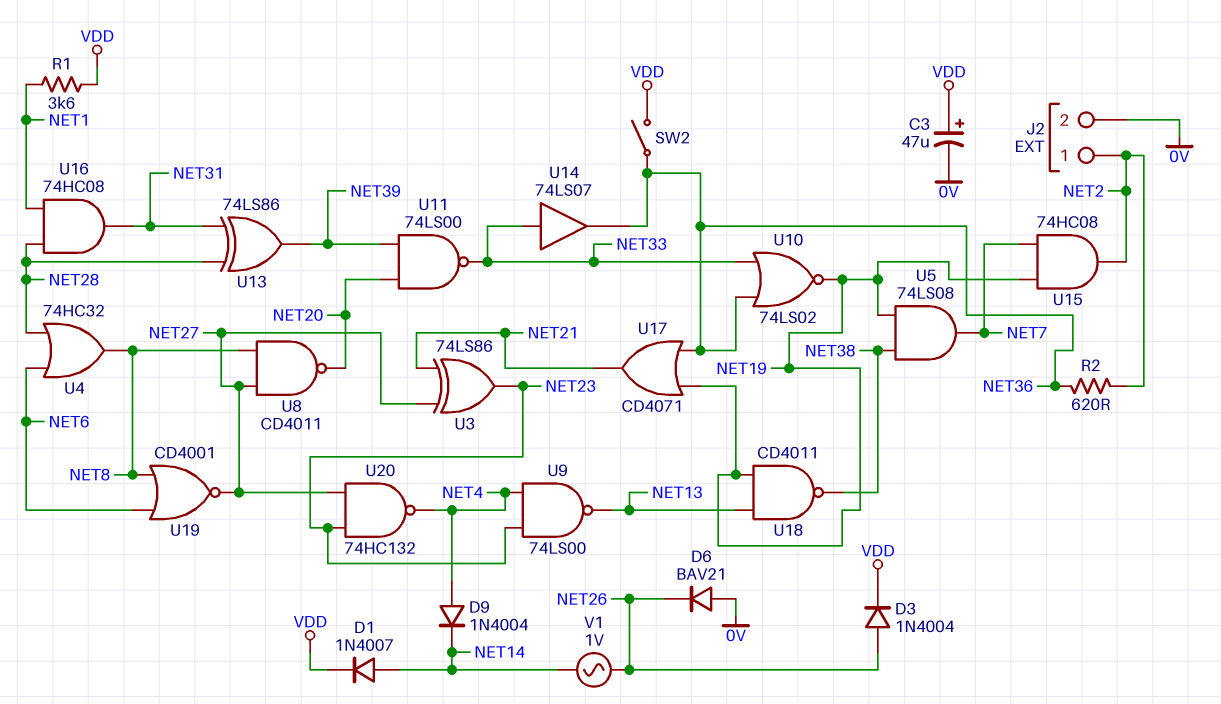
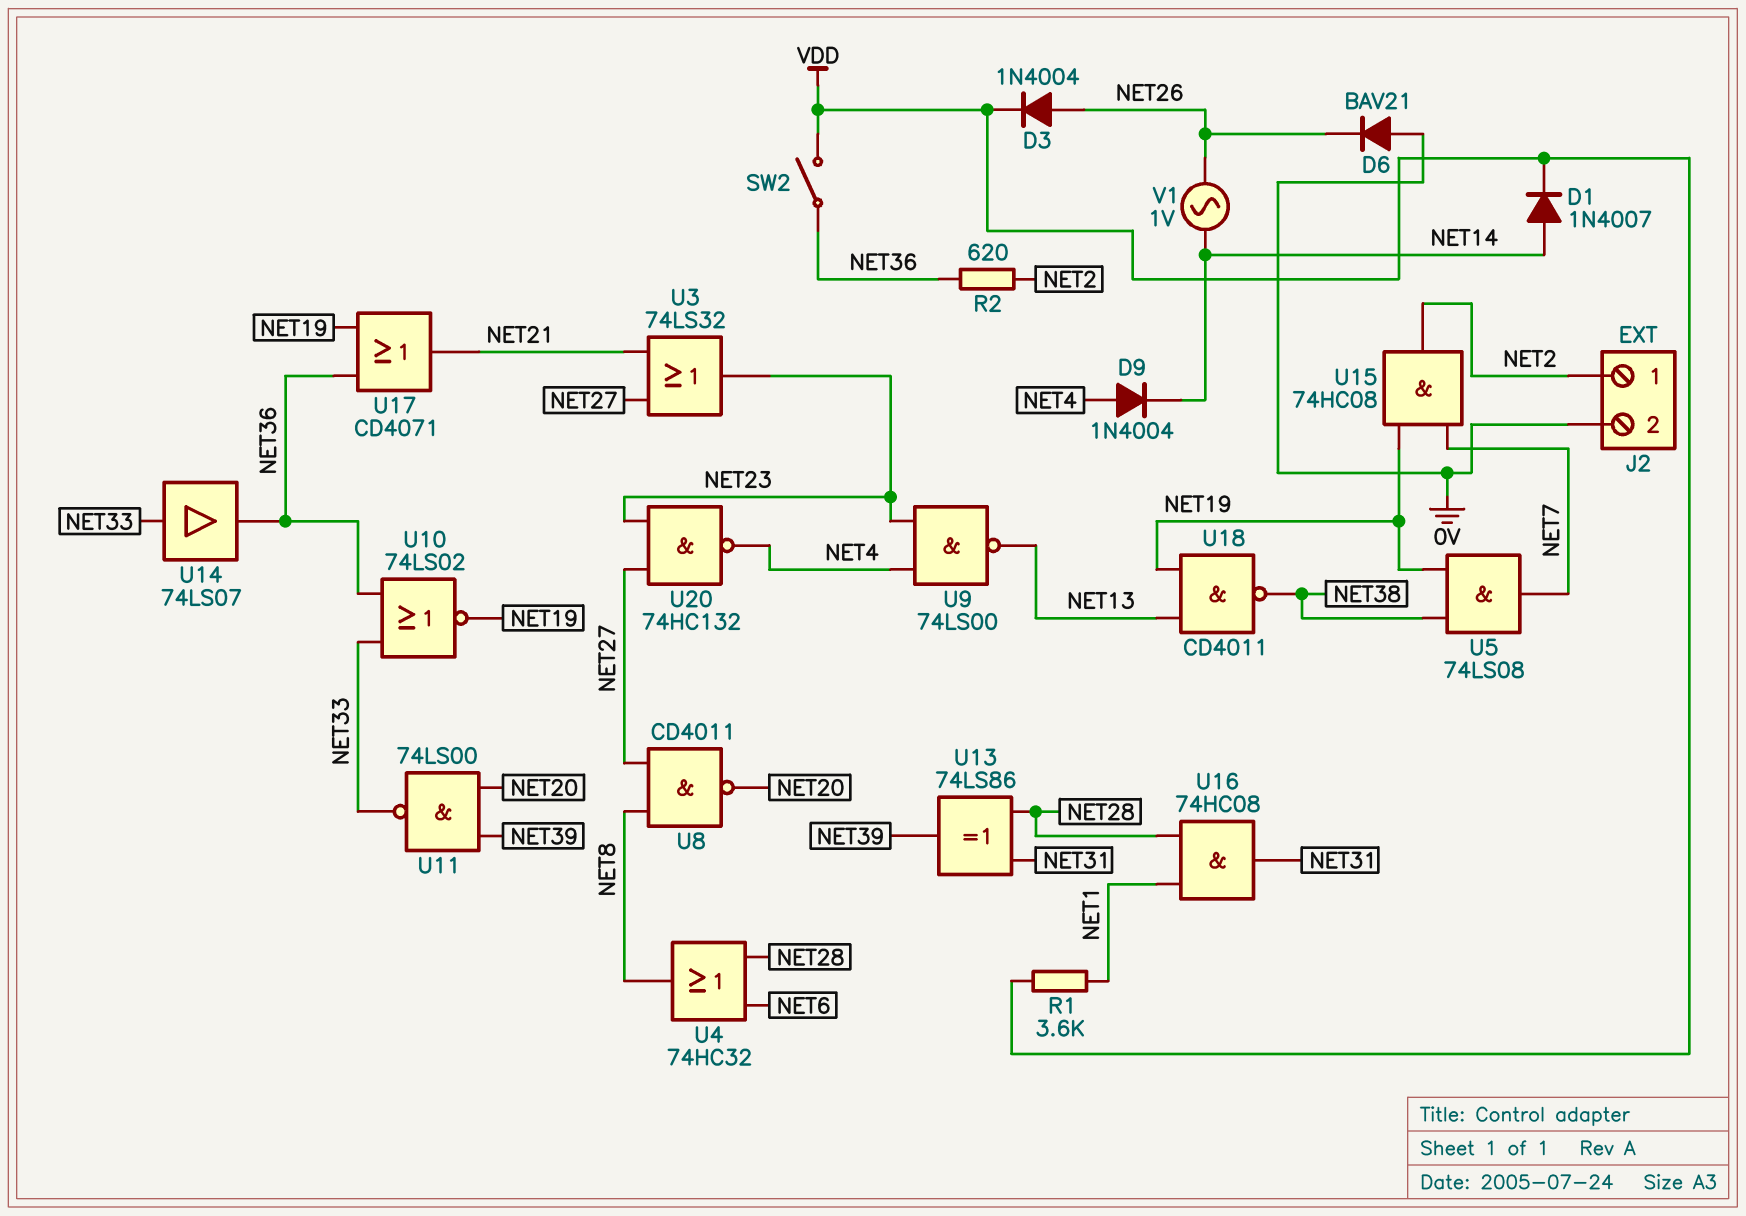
C3: 47uF (plus VDD, minus 0V) -> none
U3: XOR 74LS86 (in NET21, in NET27, out NET23) -> OR 74LS32 (in NET21, in NET27, out NET23)
U19: NOR CD4001 (in NET6, in NET8, out NET27) -> none

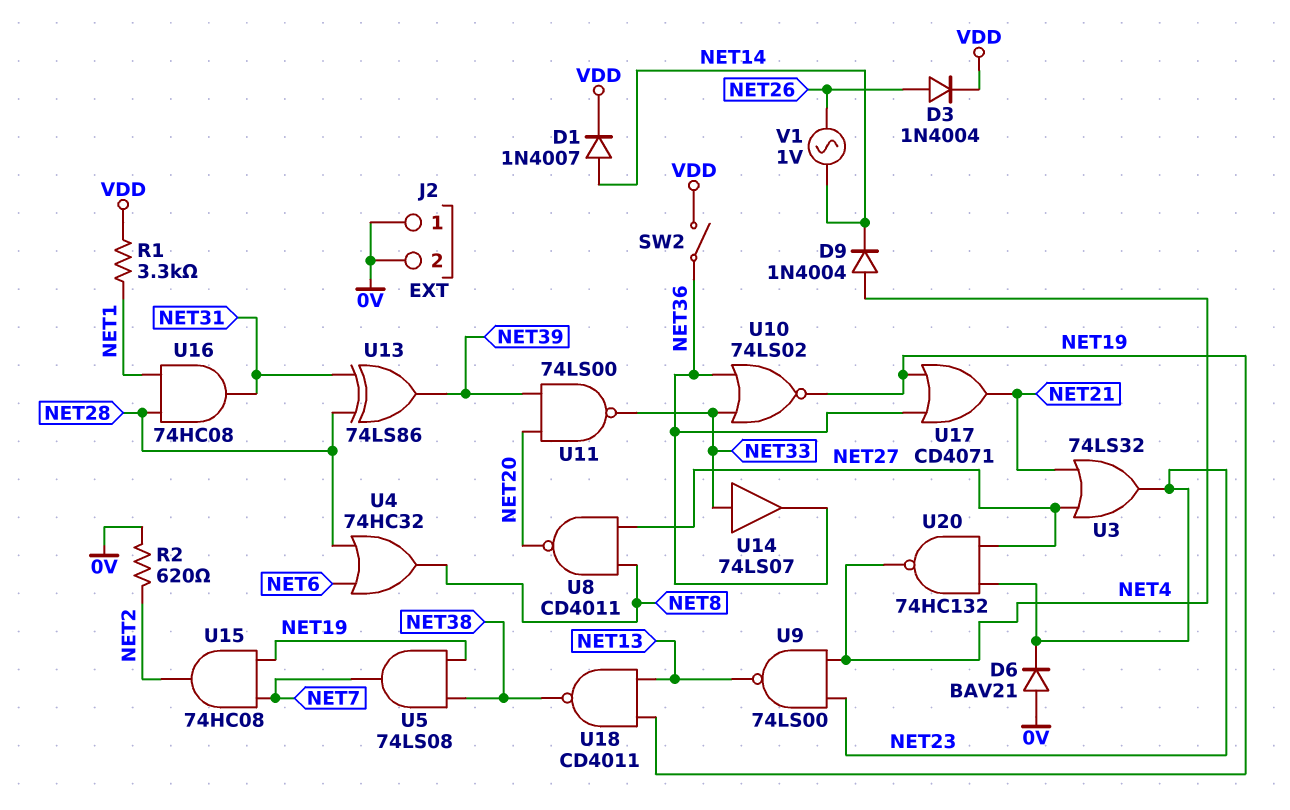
D6: diode BAV21 (A 0V, K NET26) -> diode BAV21 (A 0V, K NET23)
J2 pin 1: NET2 -> 0V
R1: 3.6k (NET1, VDD) -> 3.3k (NET1, VDD)
R2: 620 (NET2, NET36) -> 620 (0V, NET2)

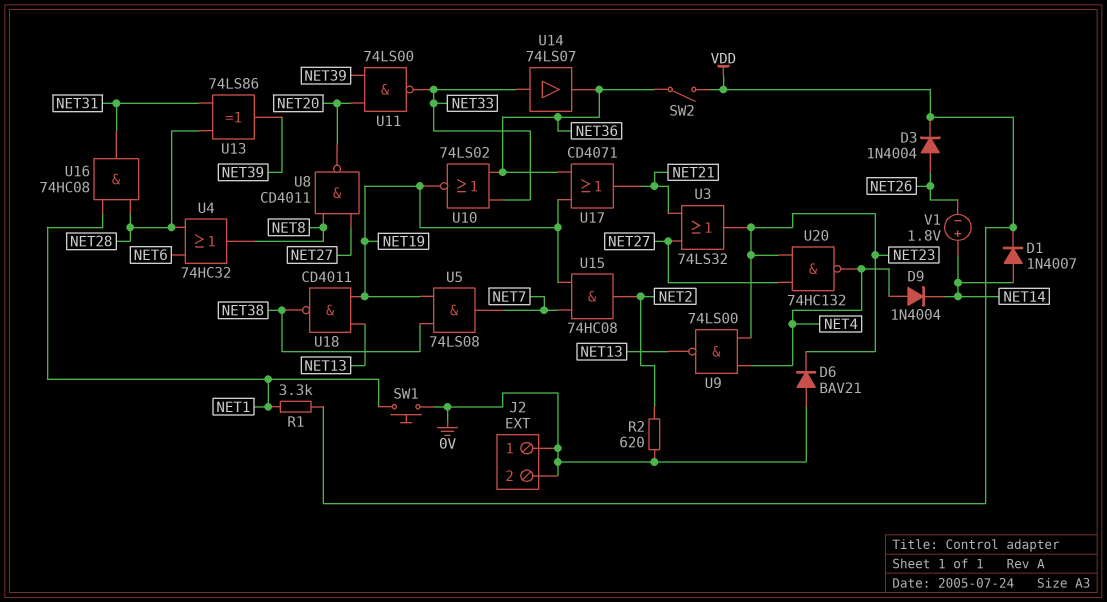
SW1: none -> button (0V, NET1)
V1: AC 1V (NET14, NET26) -> 1.8V (plus NET14, minus NET26)

